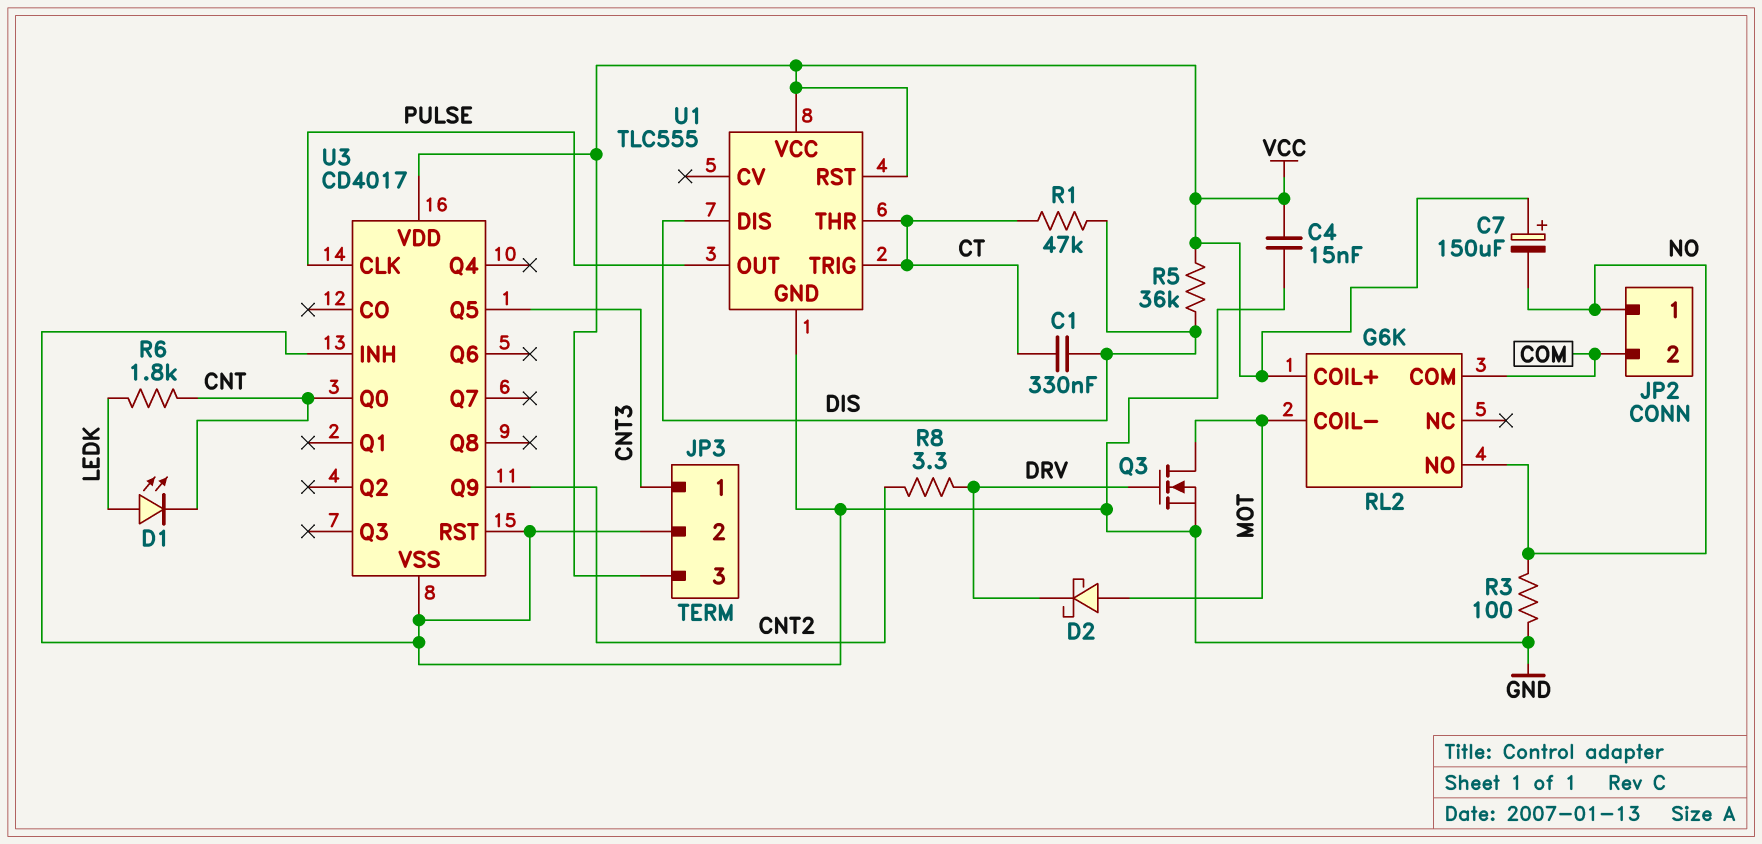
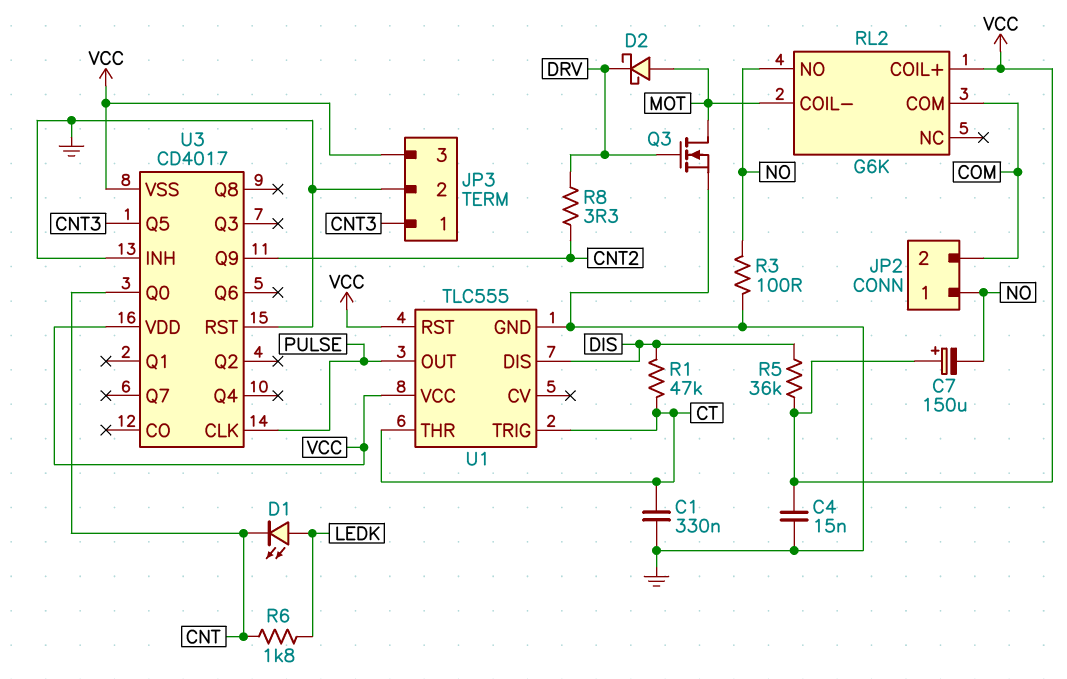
C1: 330nF (CT, DIS) -> 330nF (CT, GND)
U3 pin VSS: GND -> VCC

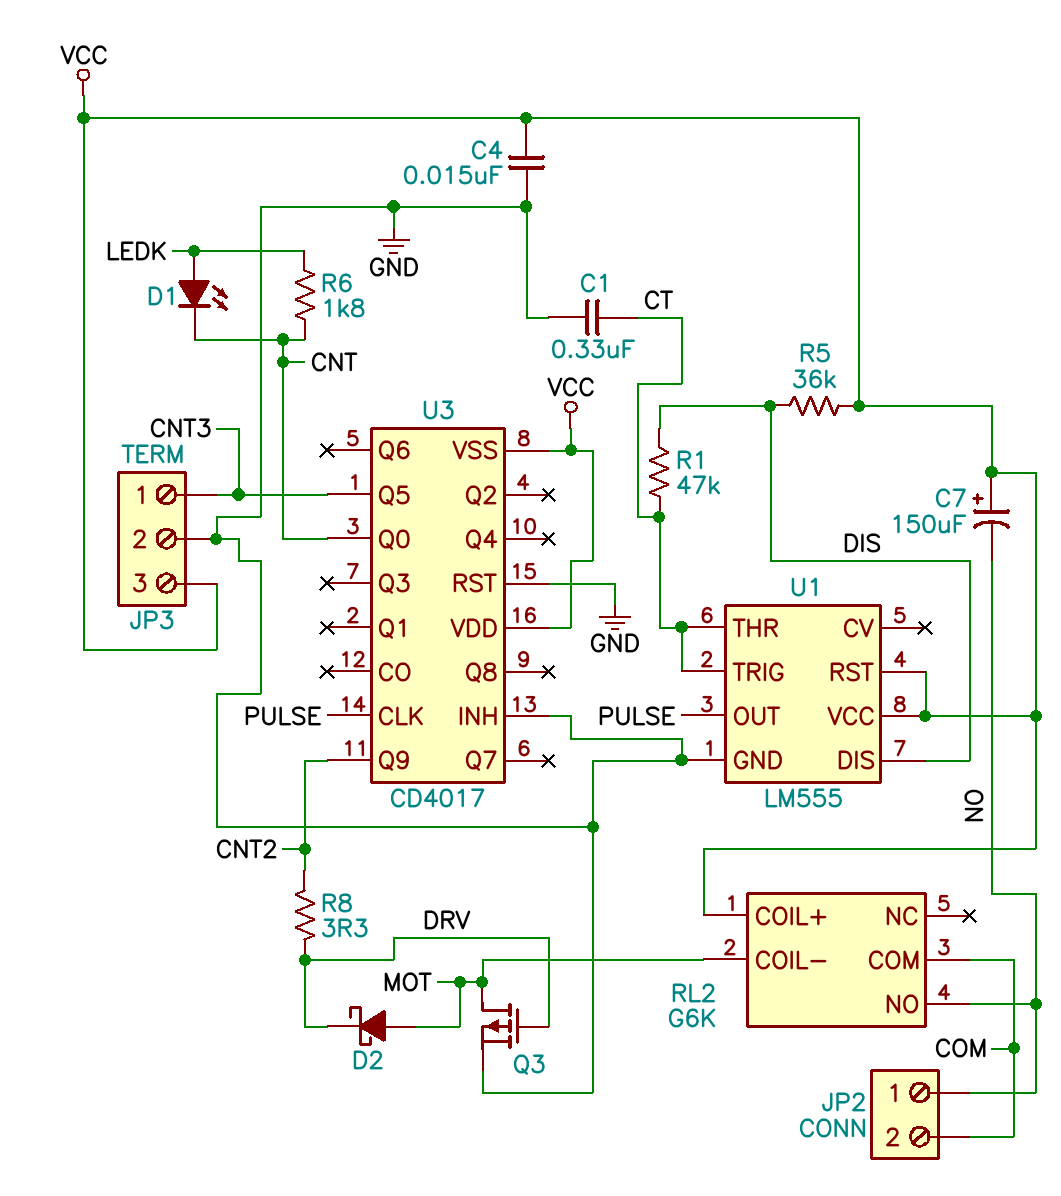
Q3: NMOS (G DRV, D MOT, S GND) -> PMOS (G DRV, D MOT, S GND)
R3: 100 (GND, NO) -> none
U1: TLC555 -> LM555

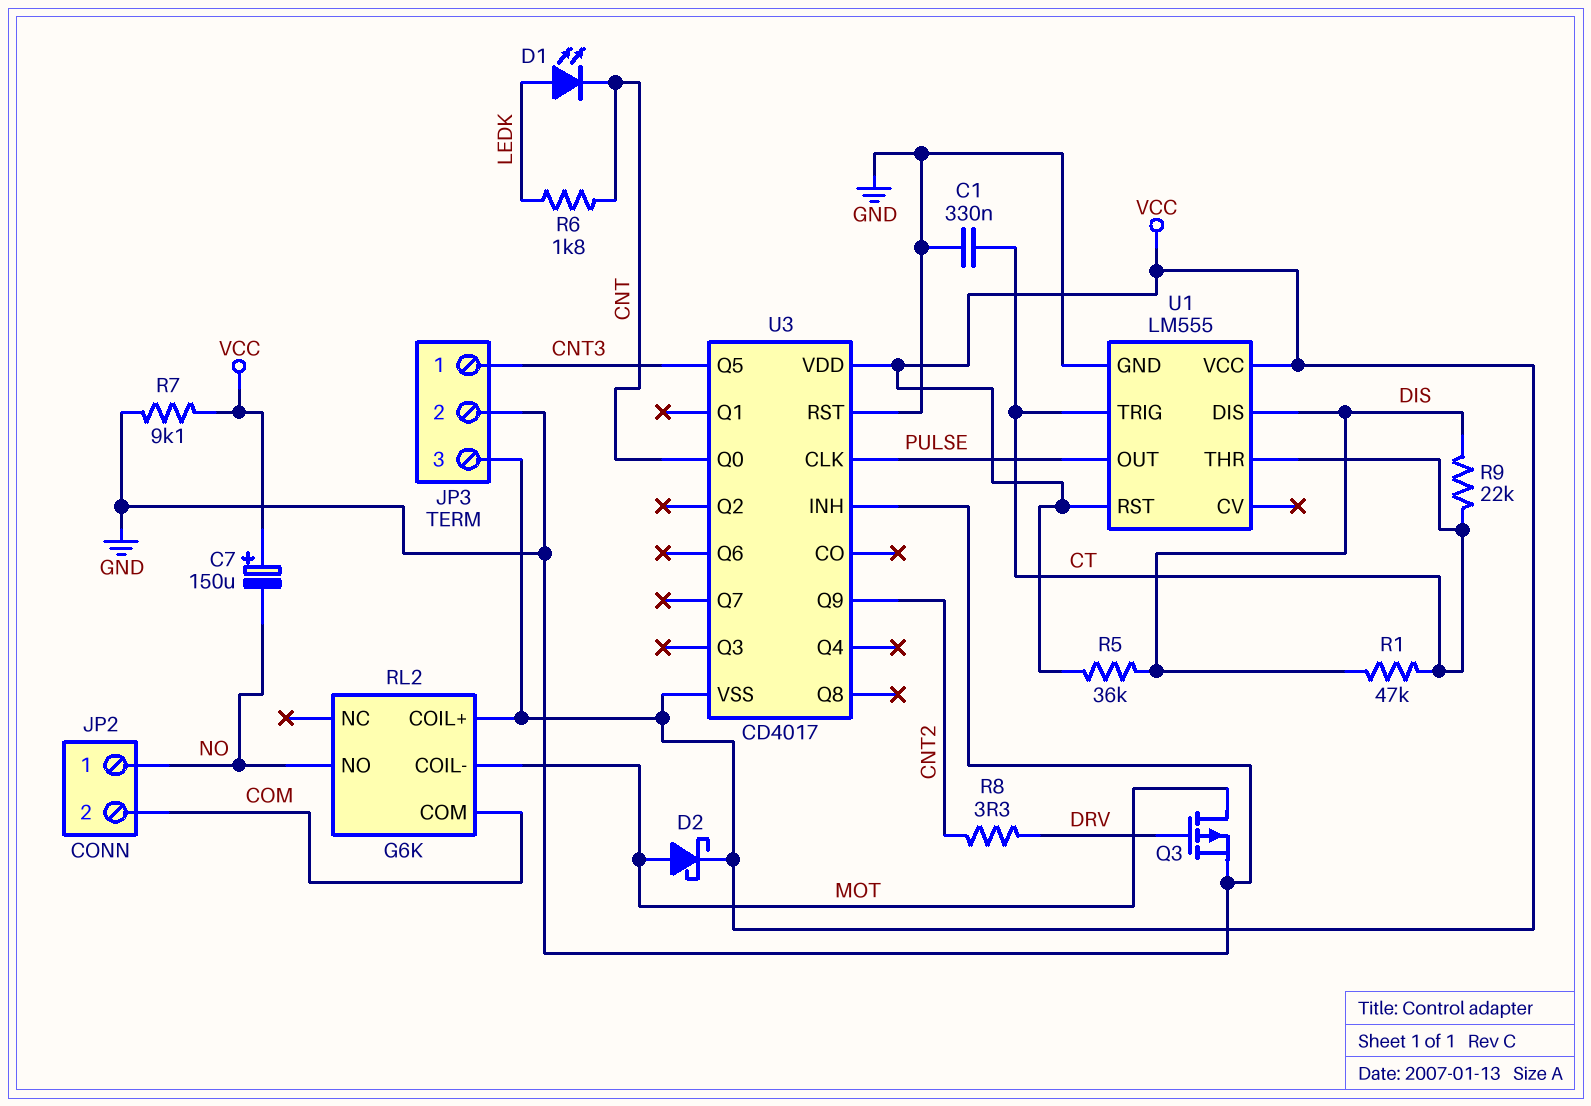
C4: 15nF (GND, VCC) -> none
D2: schottky (A MOT, K DRV) -> schottky (A MOT, K VCC)
R7: none -> 9.1k (GND, VCC)
R9: none -> 22k (CT, DIS)

